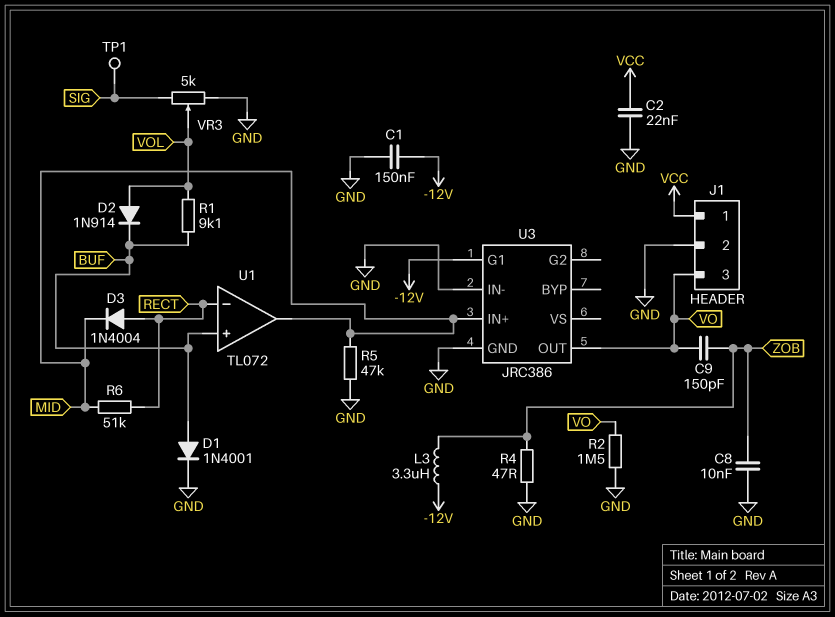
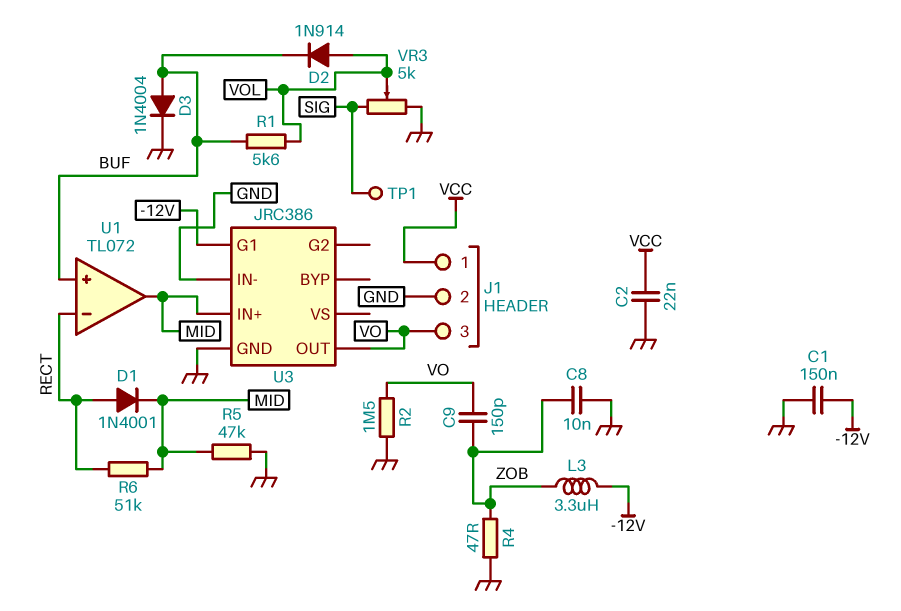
D1: diode 1N4001 (A BUF, K GND) -> diode 1N4001 (A RECT, K MID)
D3: diode 1N4004 (A RECT, K MID) -> diode 1N4004 (A BUF, K GND)
R1: 9.1k (BUF, VOL) -> 5.6k (BUF, VOL)

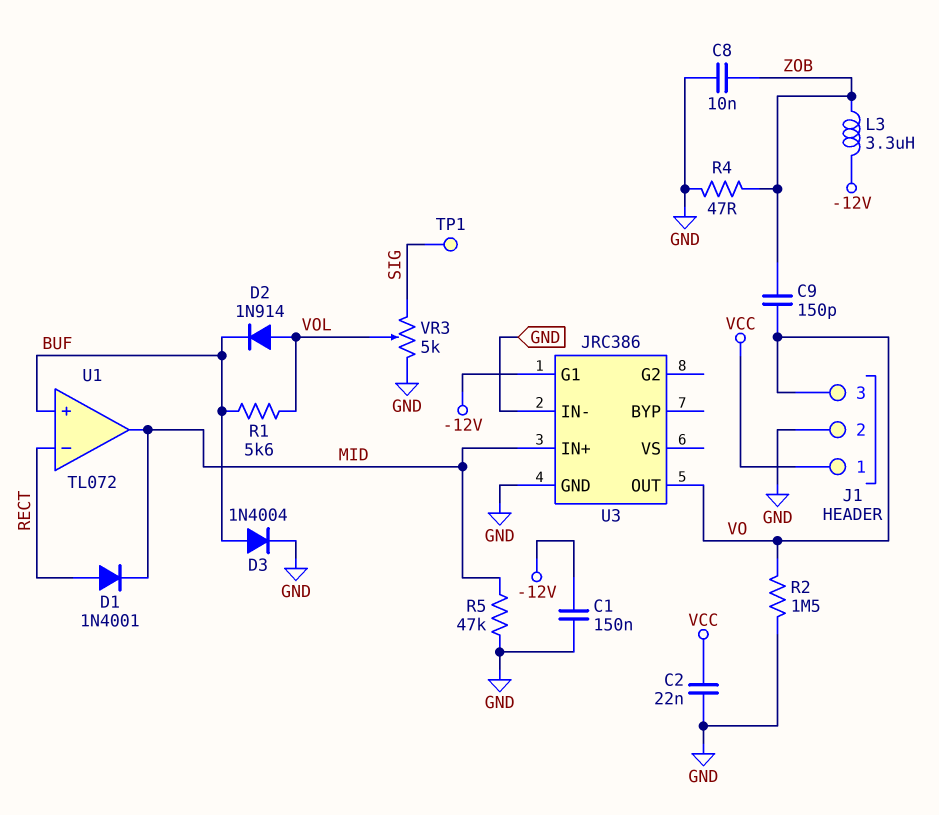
R6: 51k (MID, RECT) -> none

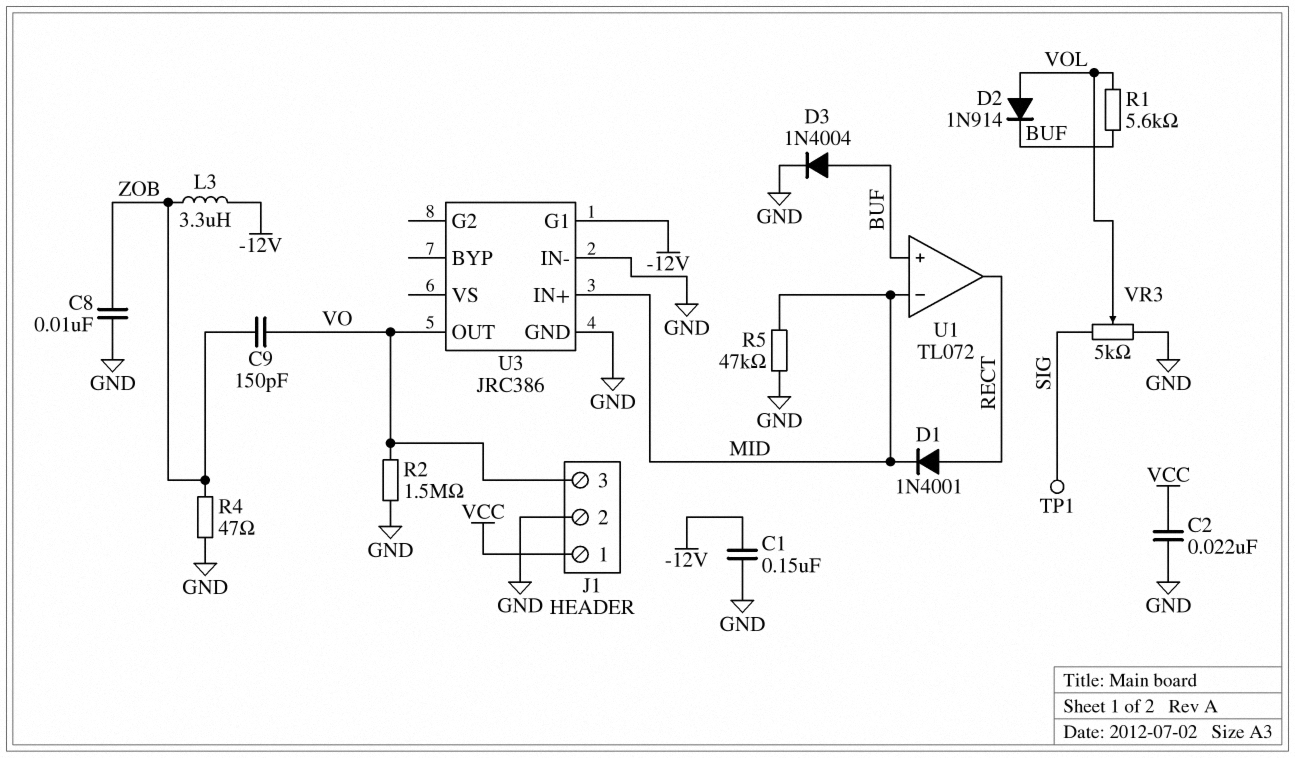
U1 pin in-: RECT -> MID
U1 pin out: MID -> RECT

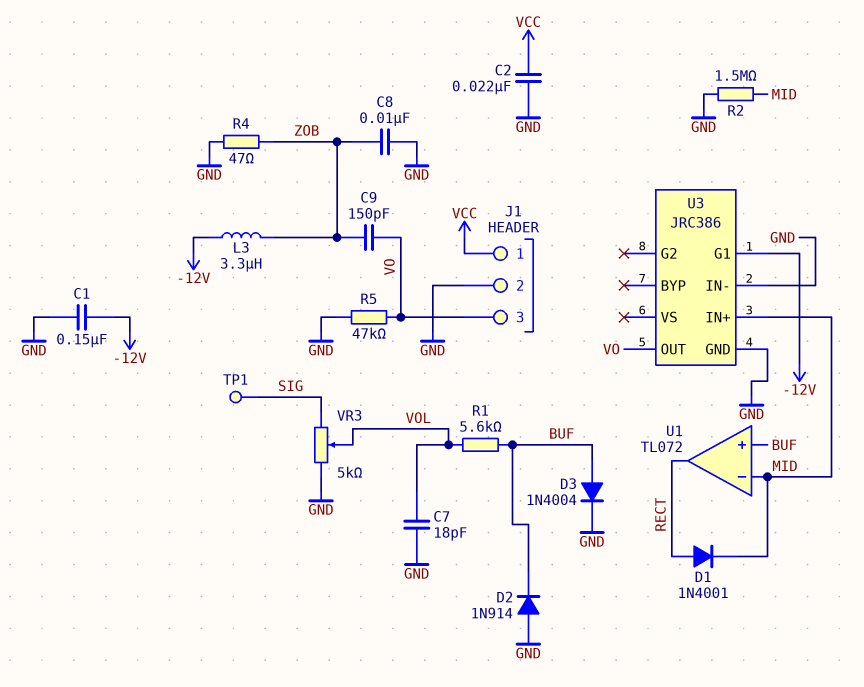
C7: none -> 18pF (GND, VOL)
D2: diode 1N914 (A VOL, K BUF) -> diode 1N914 (A GND, K BUF)
R2: 1.5M (GND, VO) -> 1.5M (GND, MID)
R5: 47k (GND, MID) -> 47k (GND, VO)

